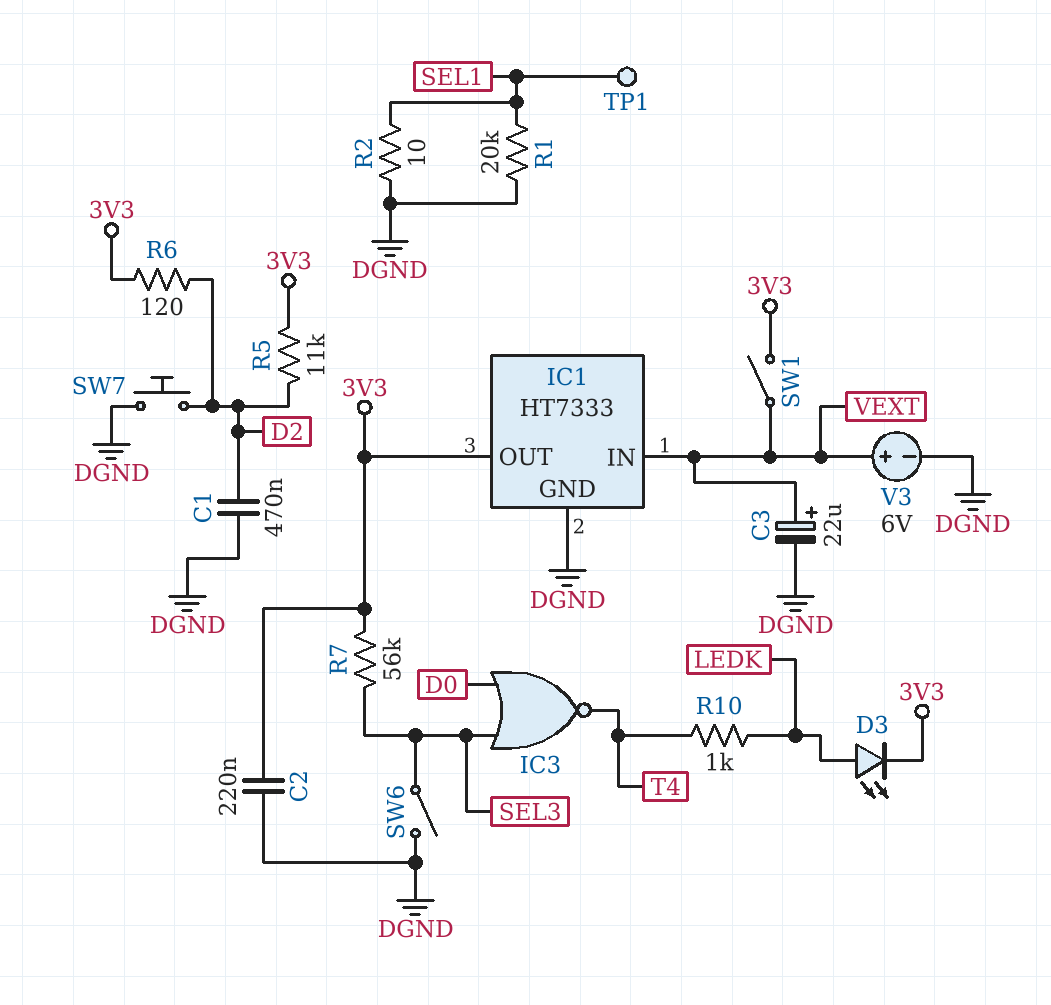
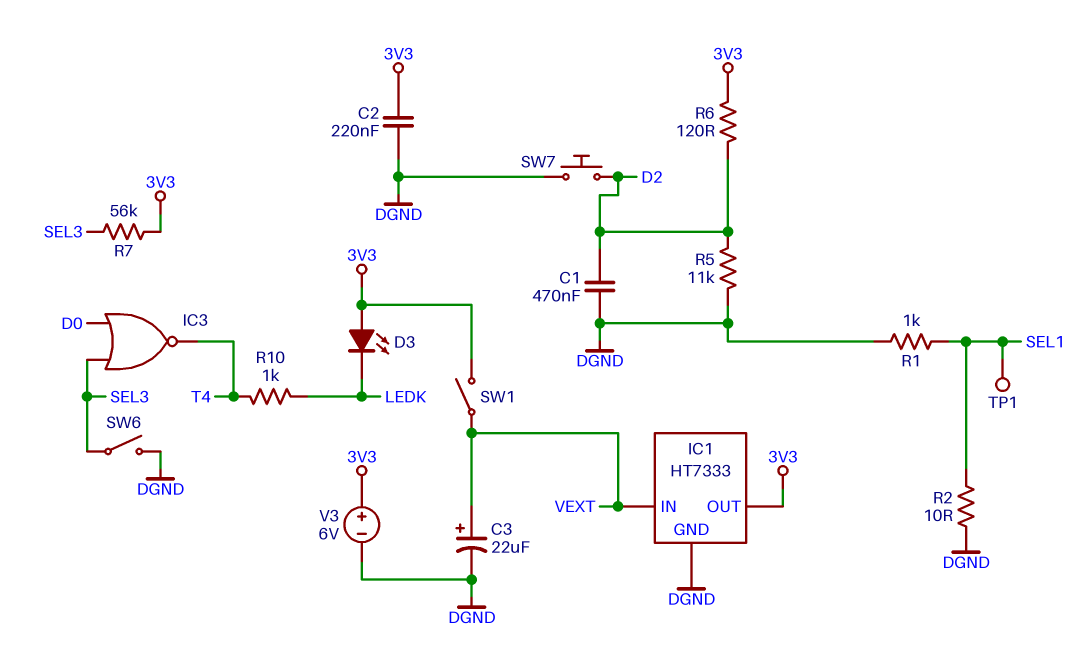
D3: LED (A LEDK, K 3V3) -> LED (A 3V3, K LEDK)
R1: 20k (DGND, SEL1) -> 1k (DGND, SEL1)
R5: 11k (3V3, D2) -> 11k (D2, DGND)
V3: 6V (plus VEXT, minus DGND) -> 6V (plus 3V3, minus DGND)

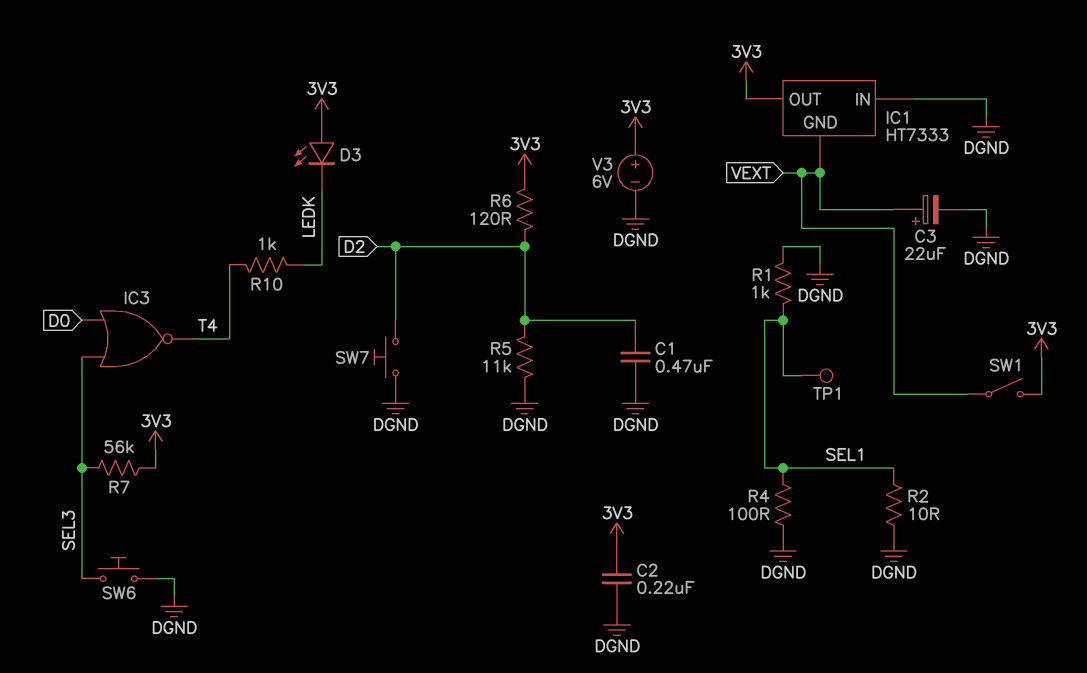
IC1 pin GND: DGND -> VEXT
IC1 pin IN: VEXT -> DGND
R4: none -> 100 (DGND, SEL1)
SW6: switch (DGND, SEL3) -> button (DGND, SEL3)

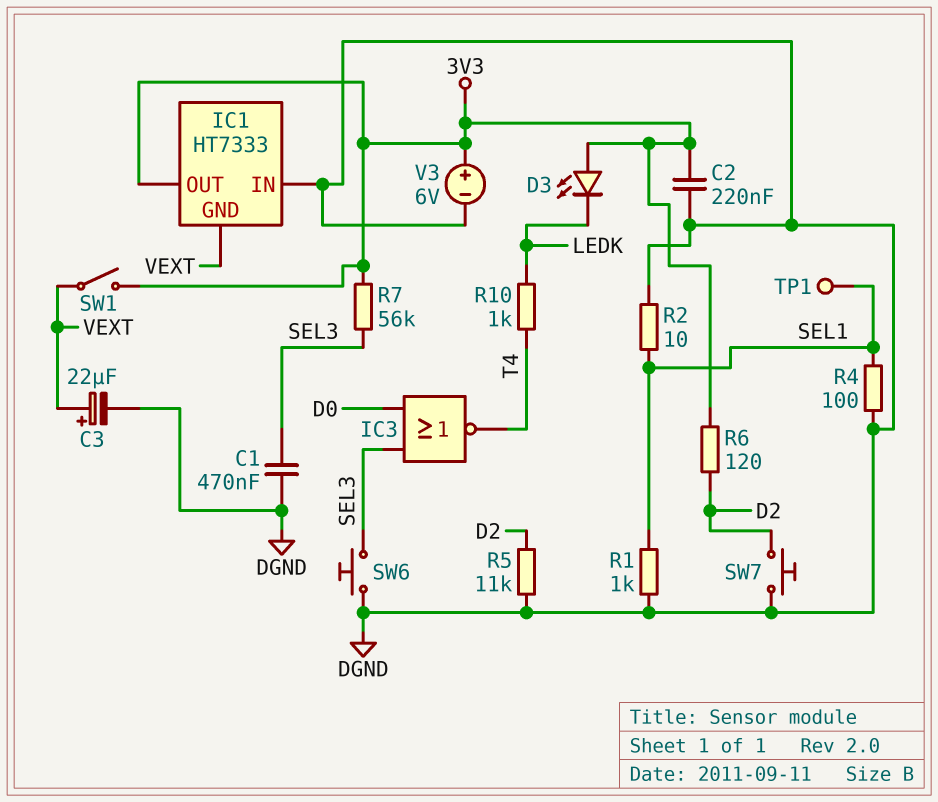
C1: 470nF (D2, DGND) -> 470nF (DGND, SEL3)

